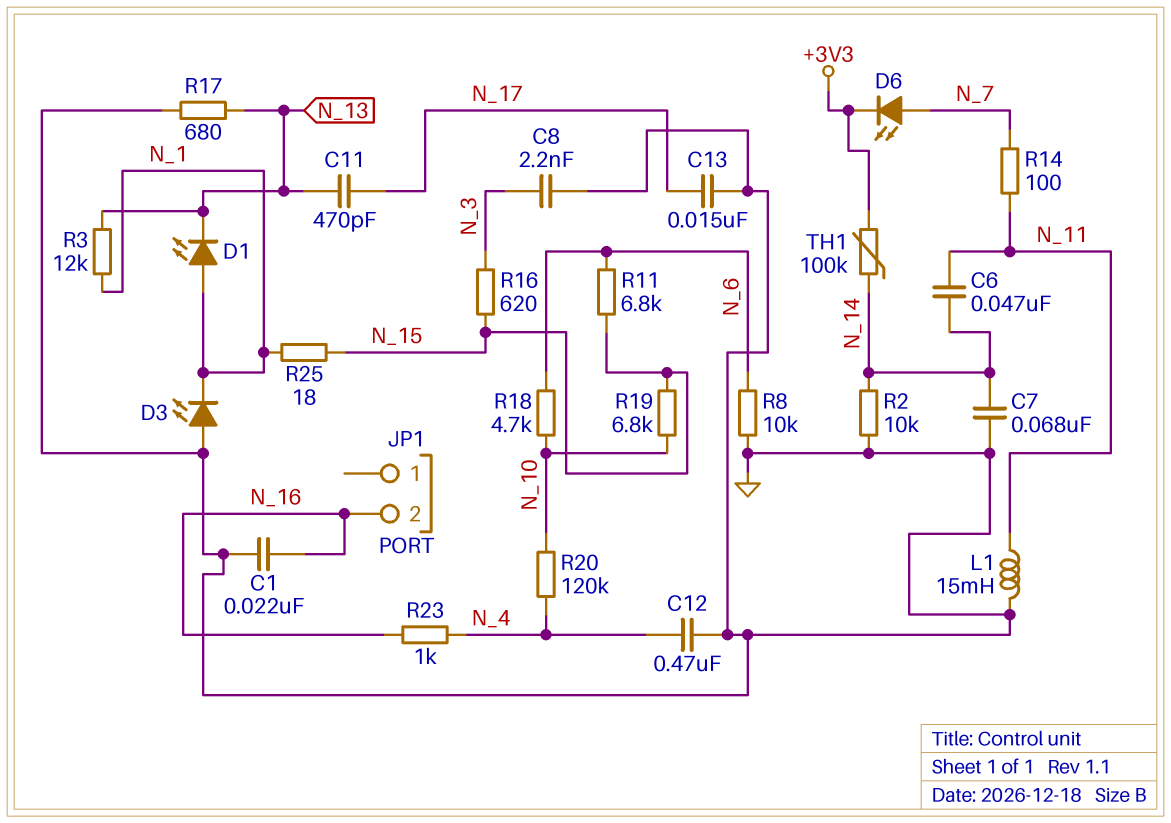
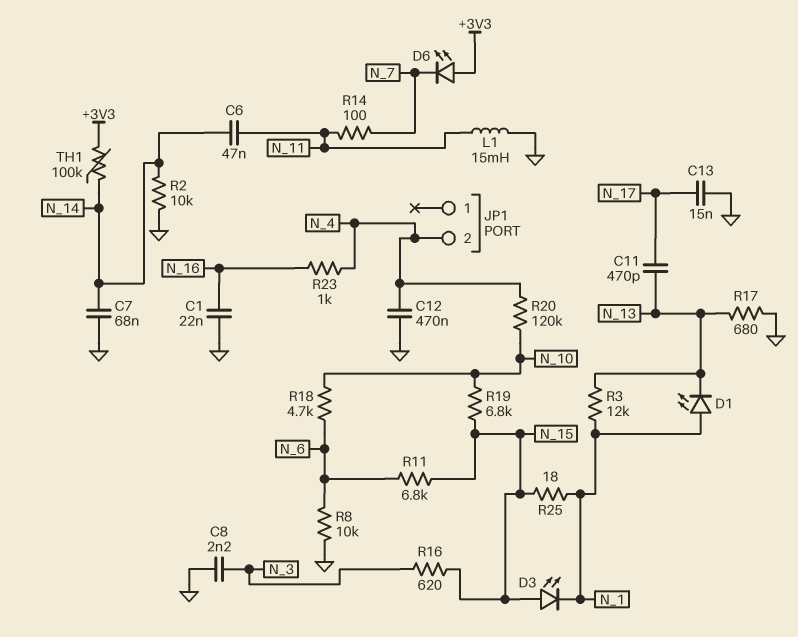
D3: LED (A GND, K N_1) -> LED (A N_15, K N_1)
D6: LED (A N_7, K +3V3) -> LED (A +3V3, K N_7)
JP1 pin 2: N_16 -> N_4

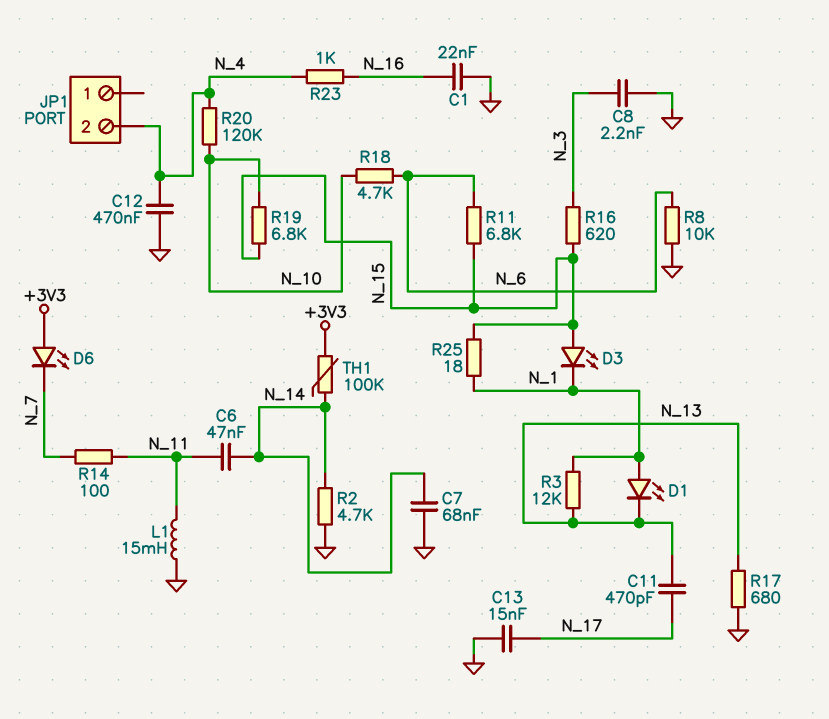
R2: 10k (GND, N_14) -> 4.7k (GND, N_14)

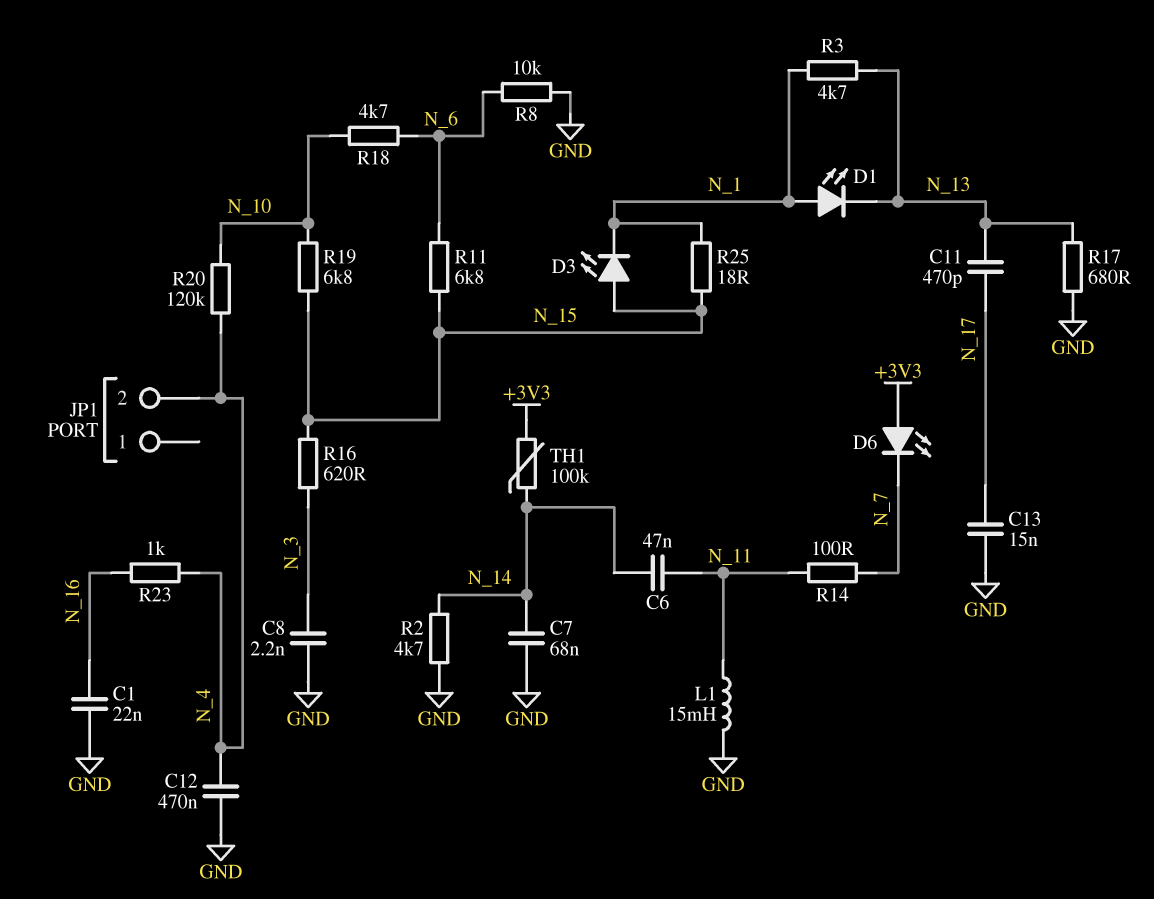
R3: 12k (N_1, N_13) -> 4.7k (N_1, N_13)

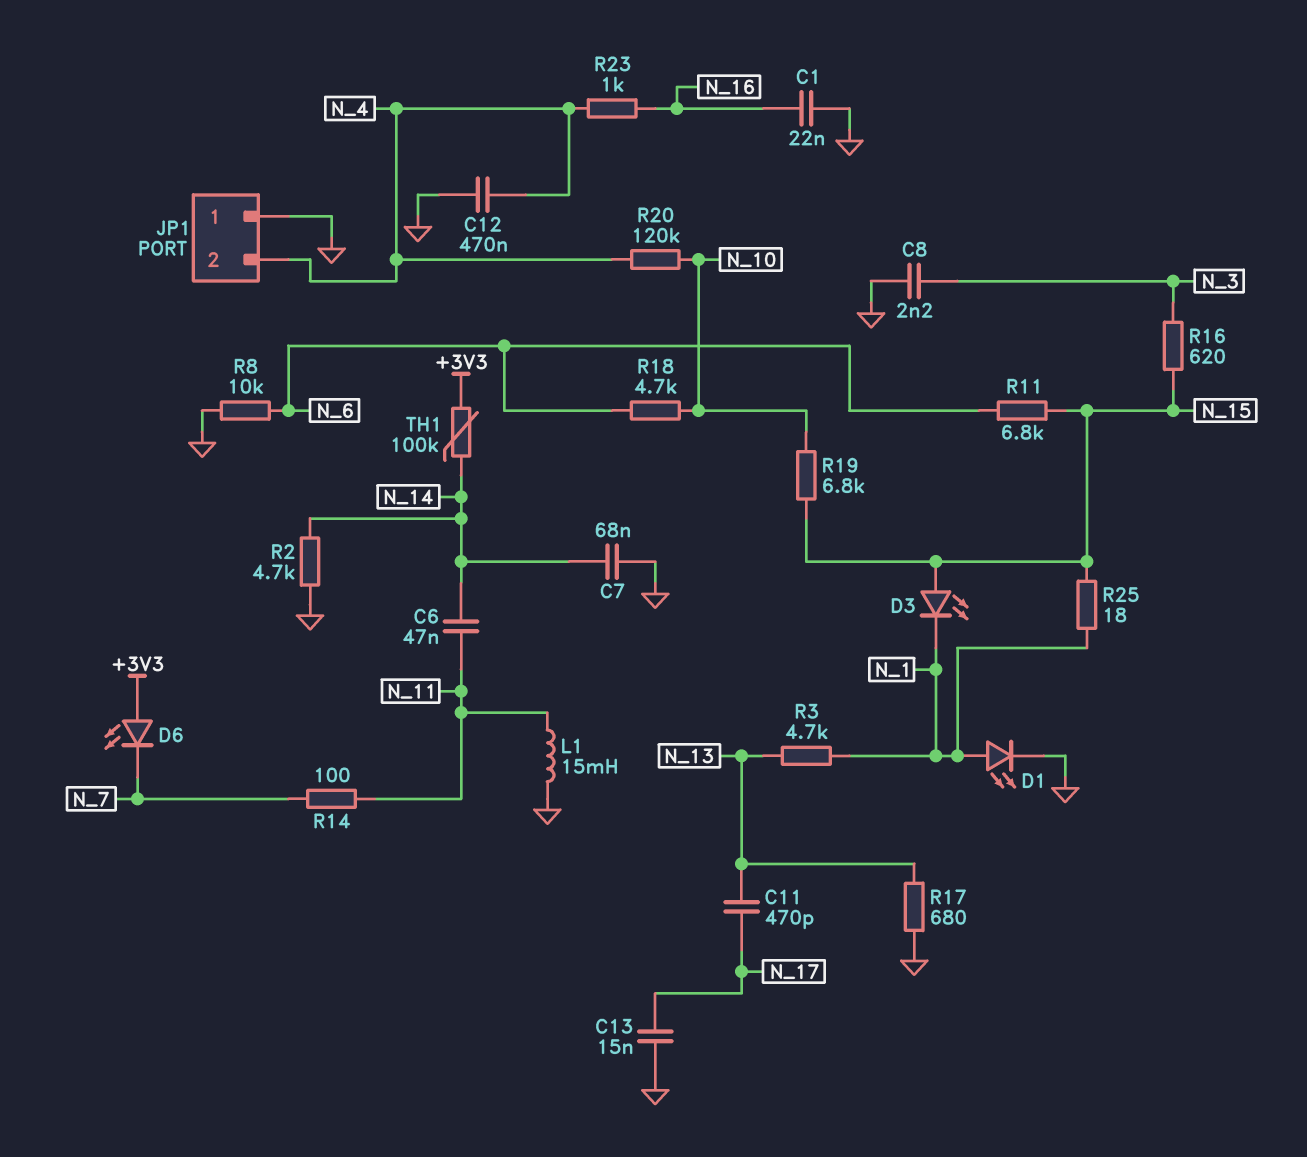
D1: LED (A N_1, K N_13) -> LED (A N_1, K GND)
JP1 pin 1: none -> GND

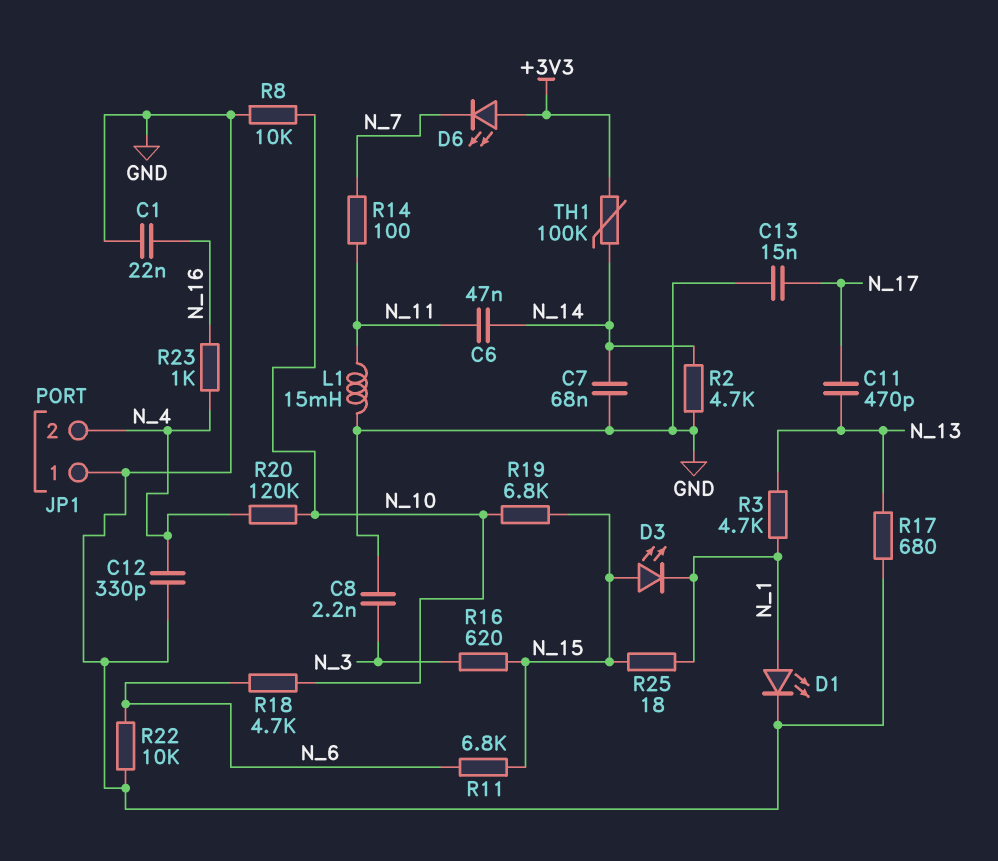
C12: 470nF (GND, N_4) -> 330pF (GND, N_4)
R8: 10k (GND, N_6) -> 10k (GND, N_10)
R22: none -> 10k (GND, N_6)

